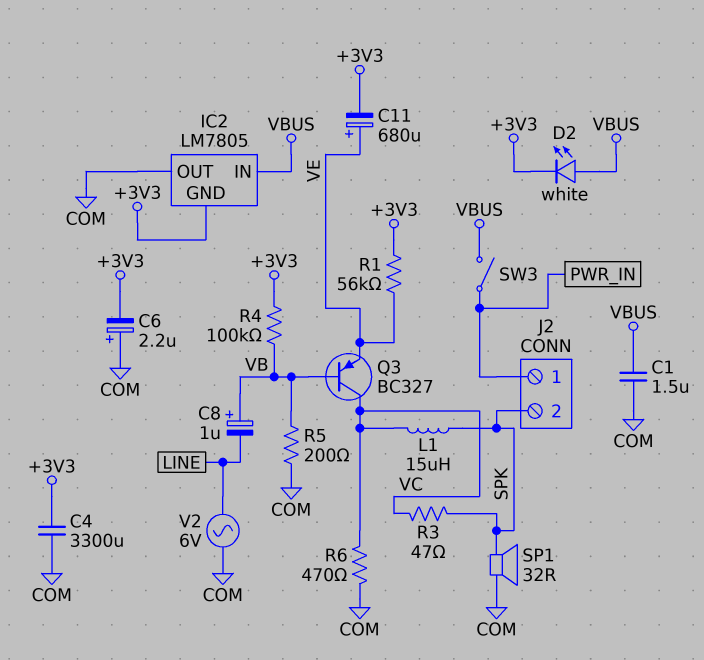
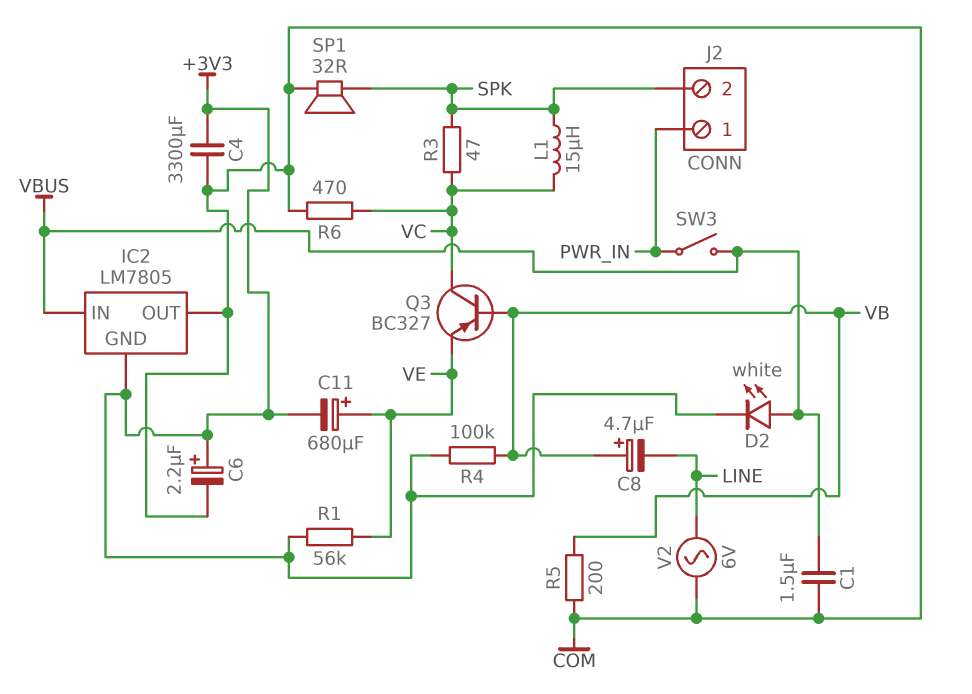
C6: 2.2uF (plus COM, minus +3V3) -> 2.2uF (plus +3V3, minus COM)
C8: 1uF (plus VB, minus LINE) -> 4.7uF (plus VB, minus LINE)

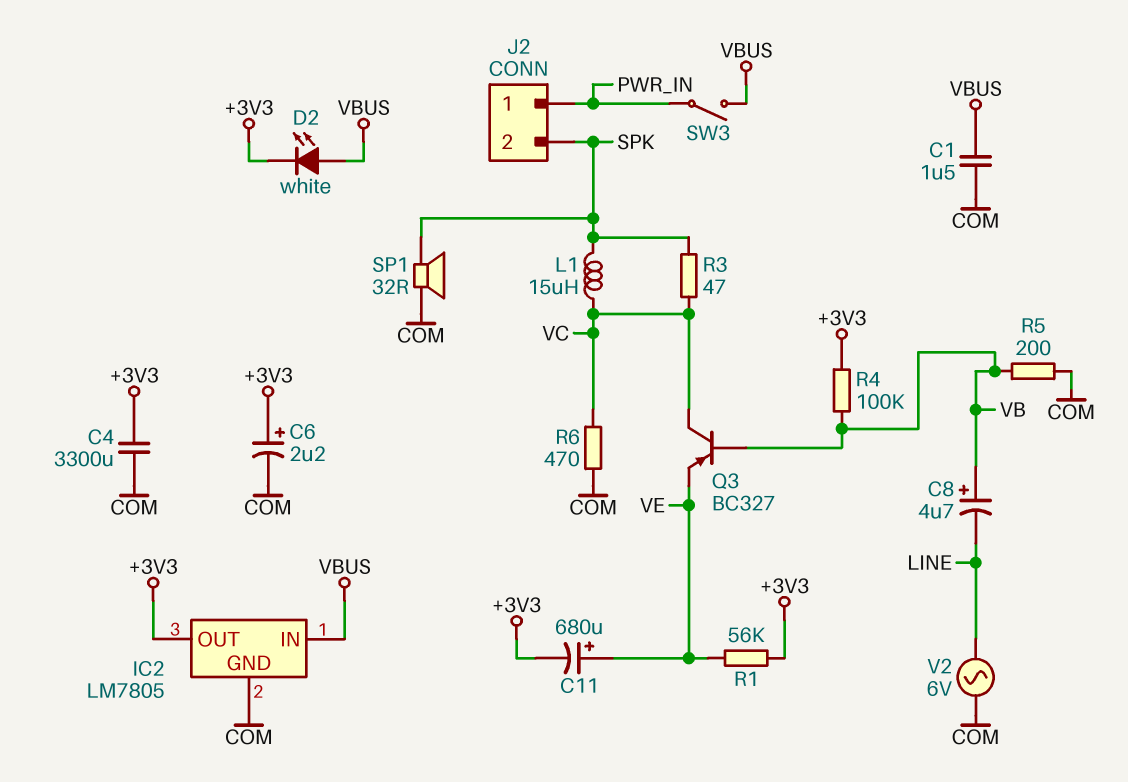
IC2 pin GND: +3V3 -> COM
IC2 pin OUT: COM -> +3V3

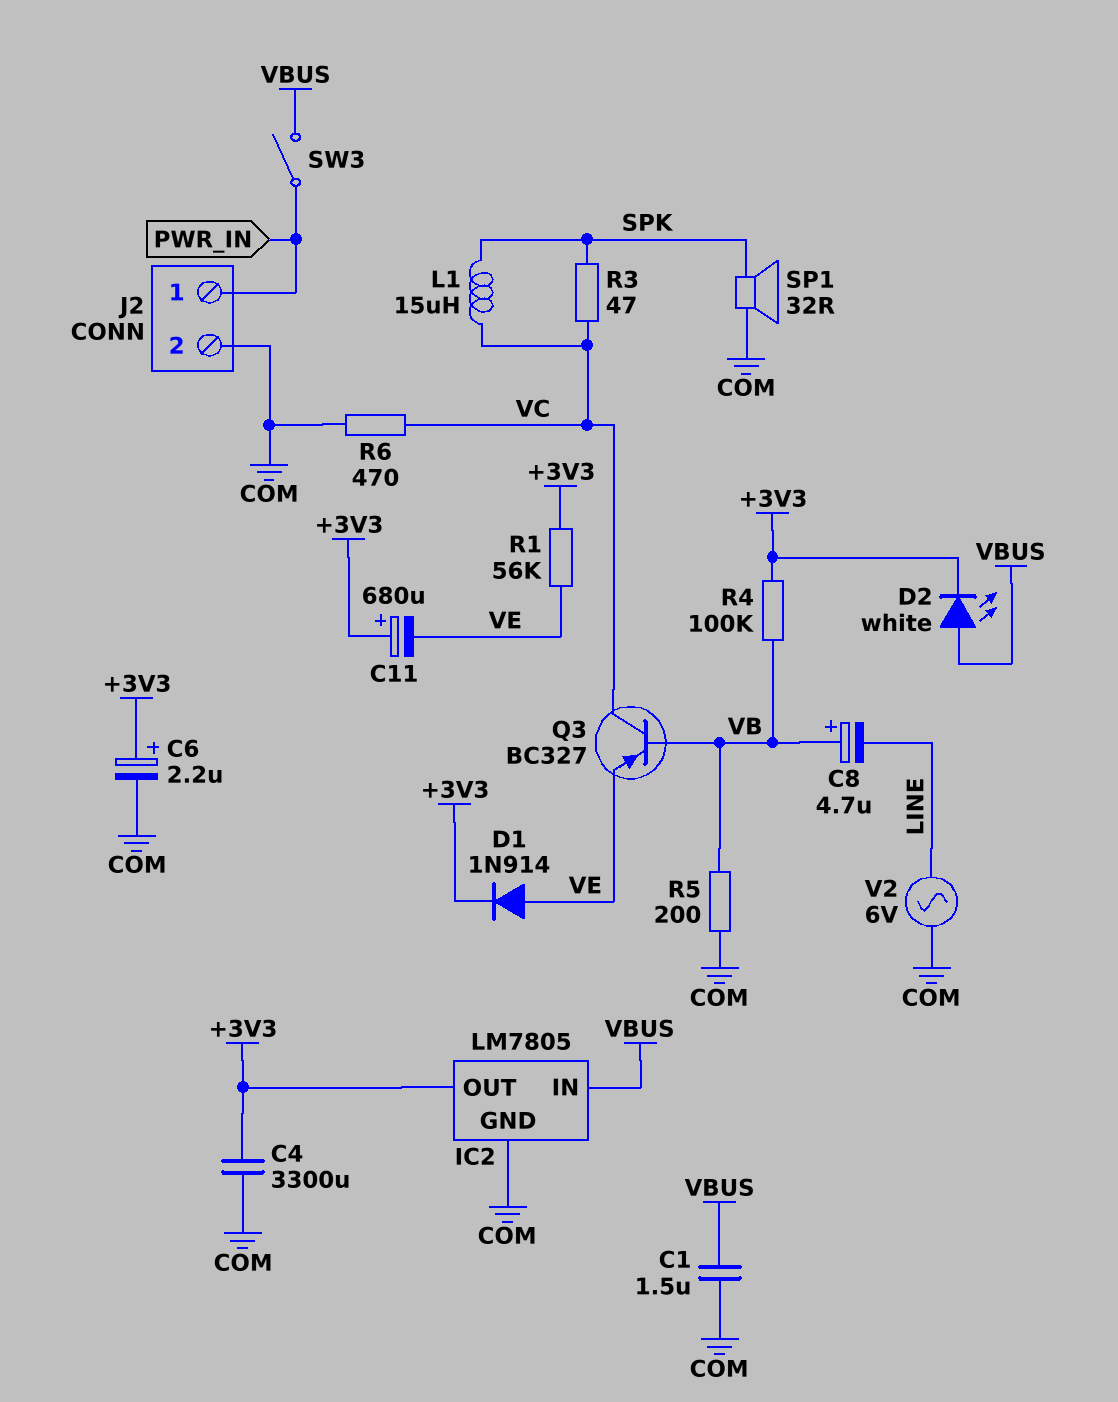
C11: 680uF (plus VE, minus +3V3) -> 680uF (plus +3V3, minus VE)
D1: none -> diode 1N914 (A VE, K +3V3)
J2 pin 2: SPK -> COM

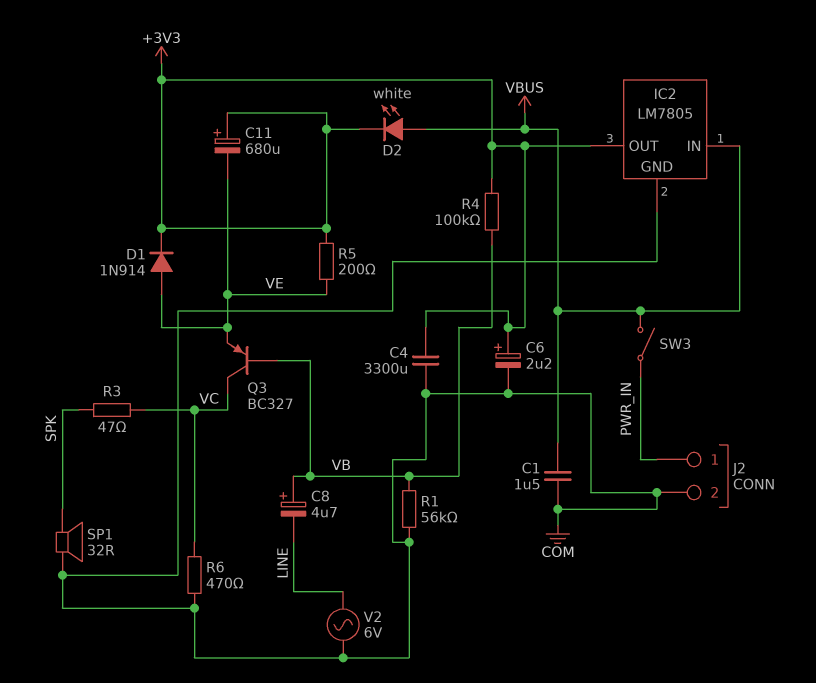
L1: 15uH (SPK, VC) -> none
R1: 56k (+3V3, VE) -> 56k (COM, VB)
R5: 200 (COM, VB) -> 200 (+3V3, VE)

